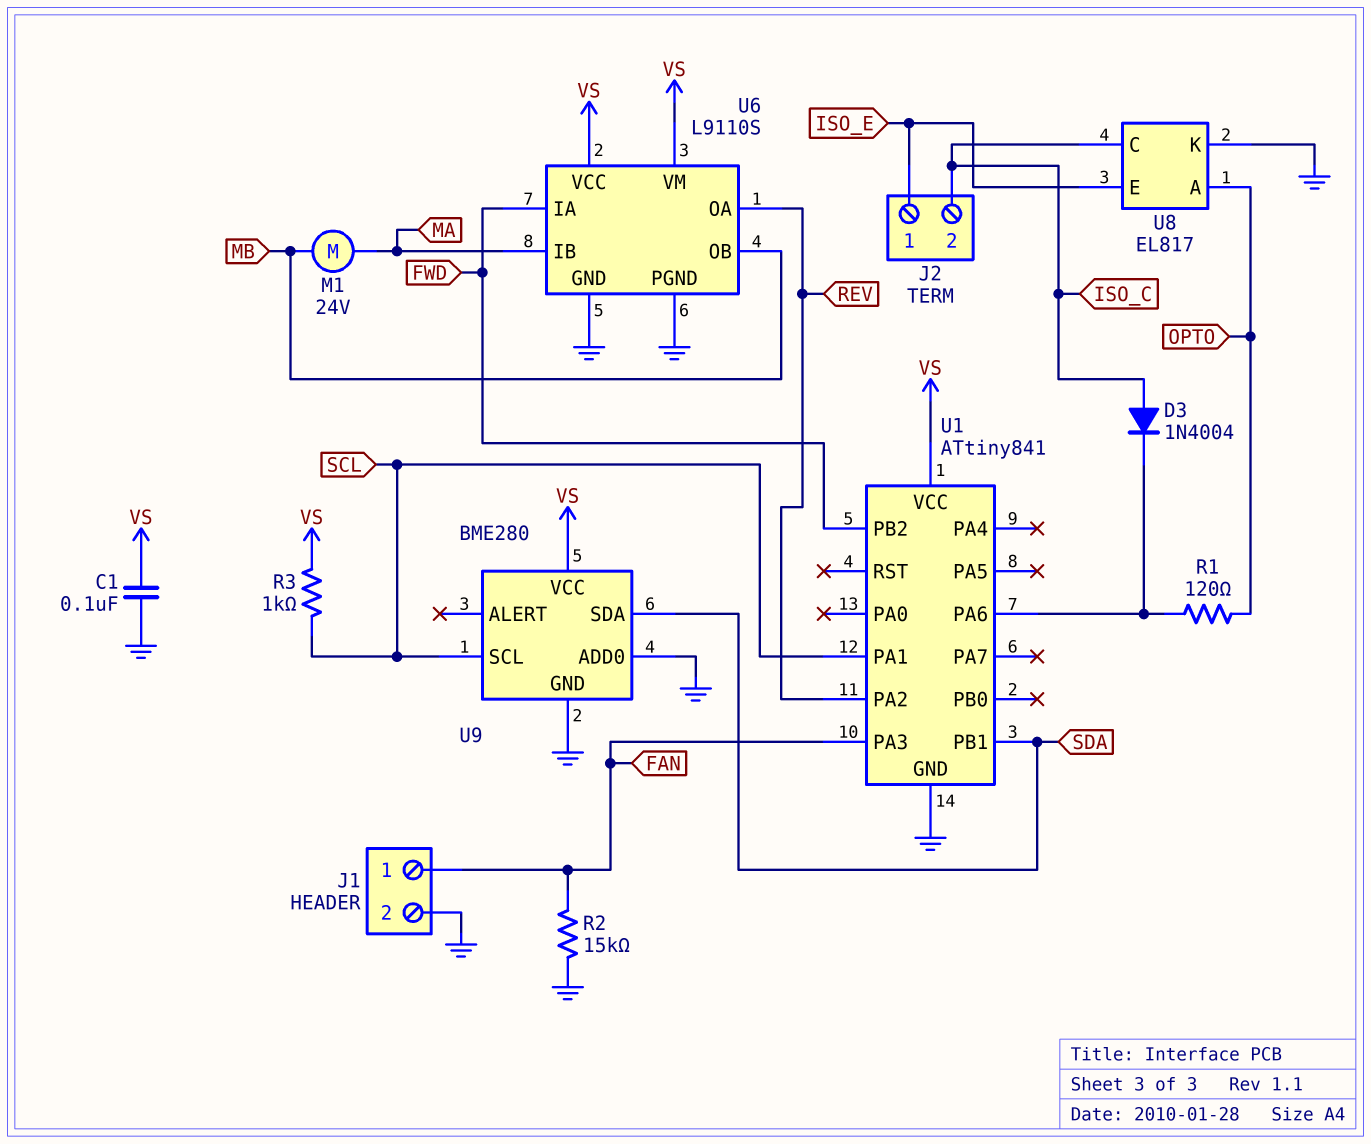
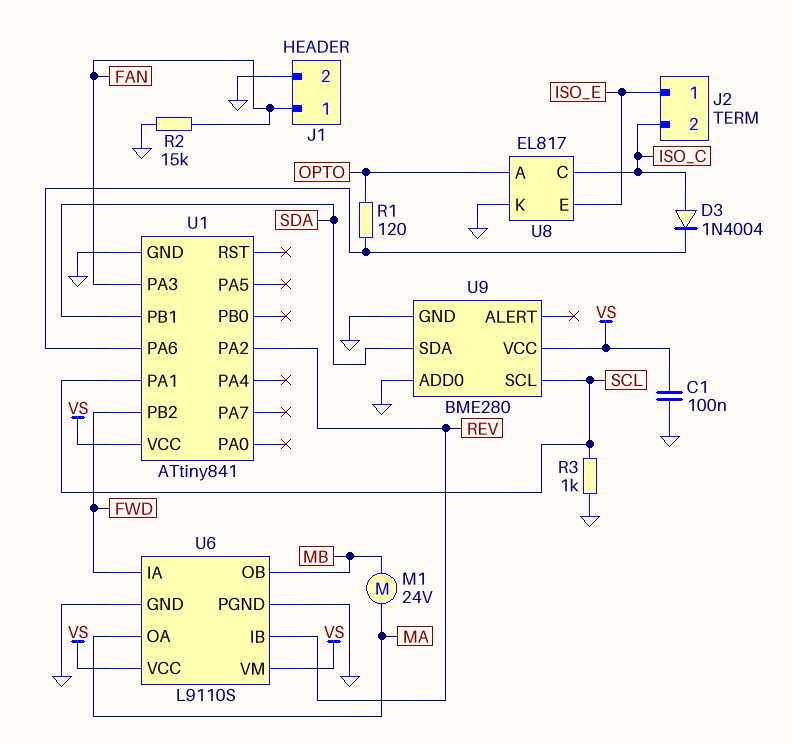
R3: 1k (SCL, VS) -> 1k (GND, SCL)
U6 pin IB: MA -> REV
U6 pin OA: REV -> MA

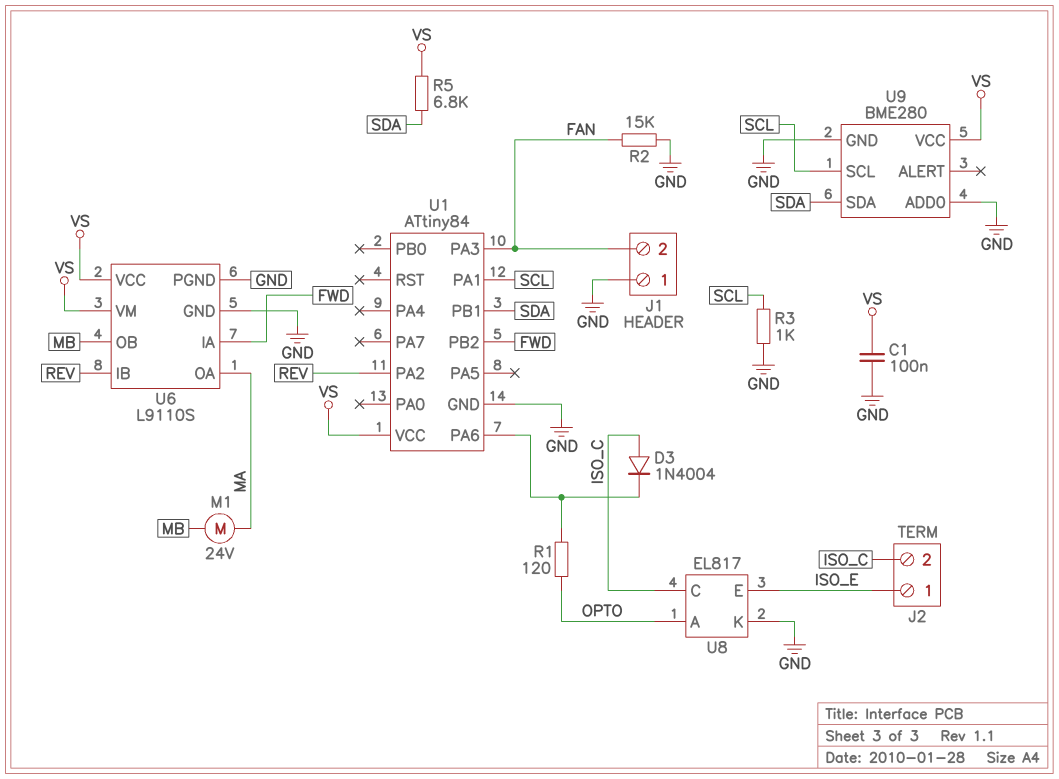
J1 pin 1: FAN -> GND
J1 pin 2: GND -> FAN
R5: none -> 6.8k (SDA, VS)
U1: ATtiny841 -> ATtiny84

